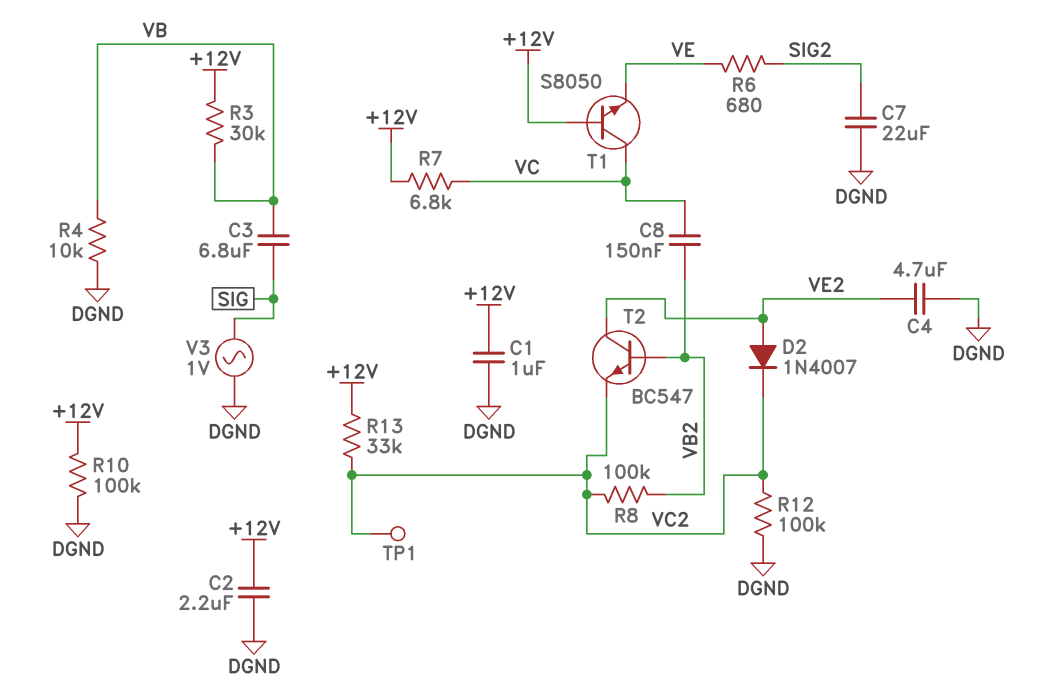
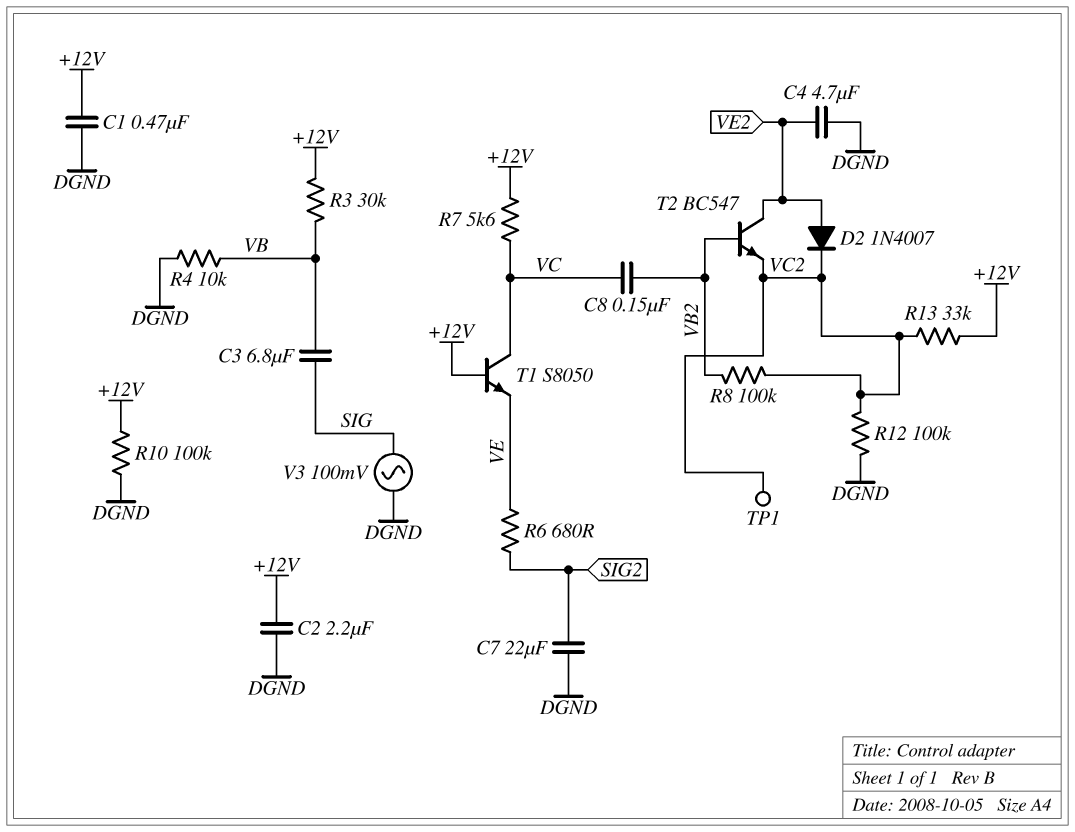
C1: 1uF (+12V, DGND) -> 470nF (+12V, DGND)
R7: 6.8k (+12V, VC) -> 5.6k (+12V, VC)
V3: AC 1V (DGND, SIG) -> AC 100mV (DGND, SIG)

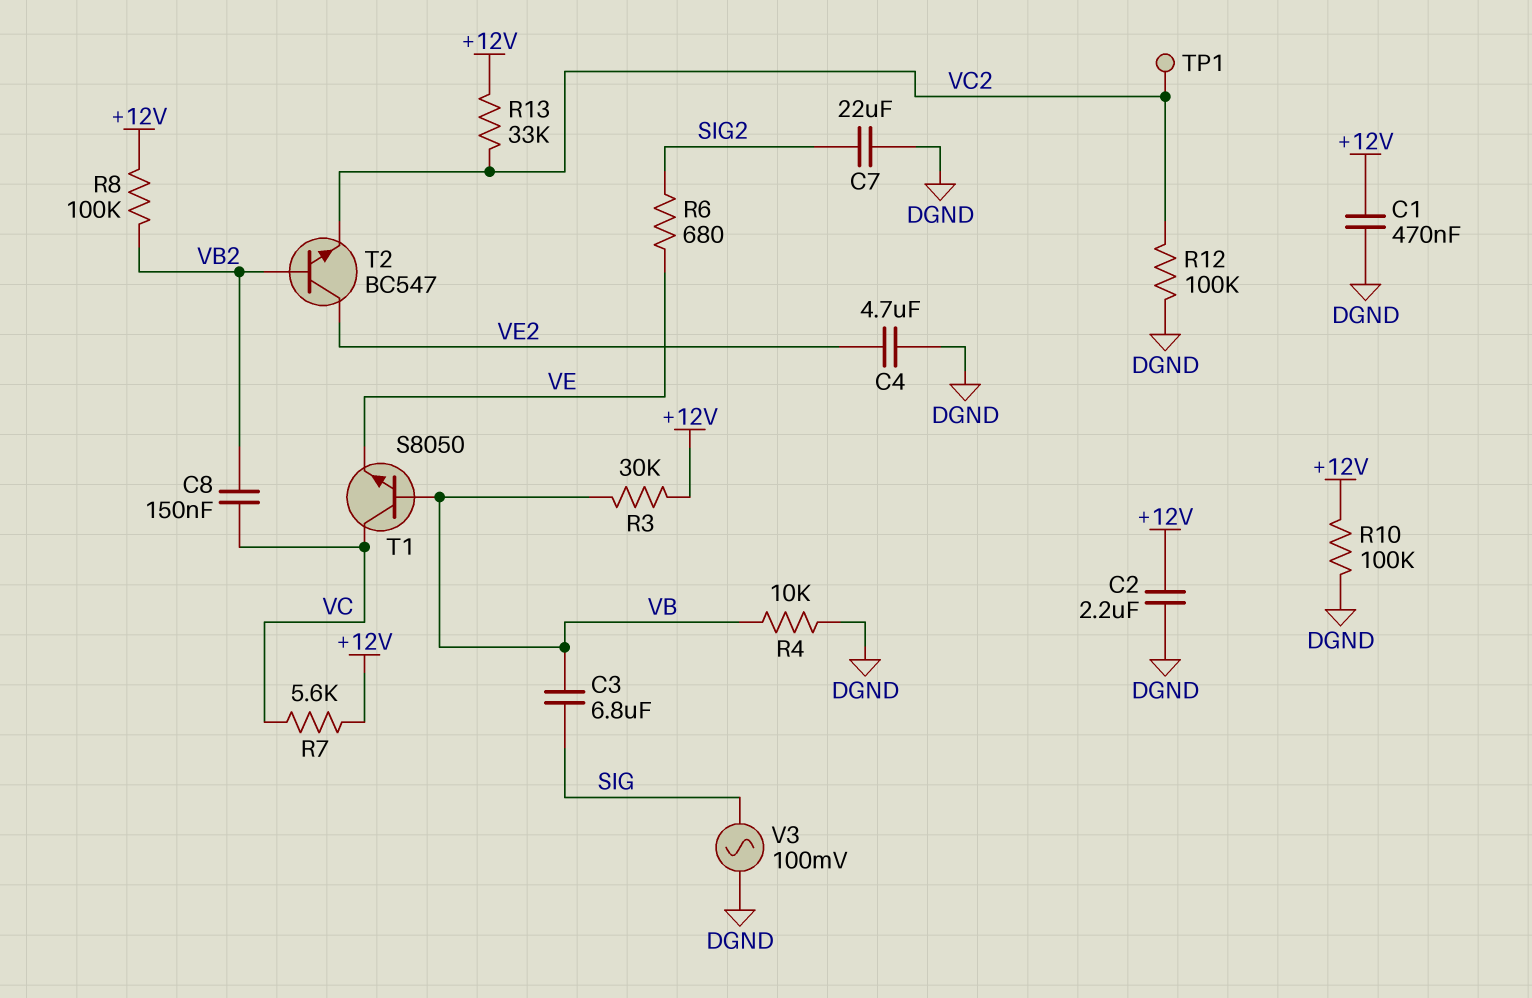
D2: diode 1N4007 (A VE2, K VC2) -> none
R8: 100k (VB2, VC2) -> 100k (+12V, VB2)
T1: NPN S8050 (B +12V, C VC, E VE) -> NPN S8050 (B VB, C VC, E VE)

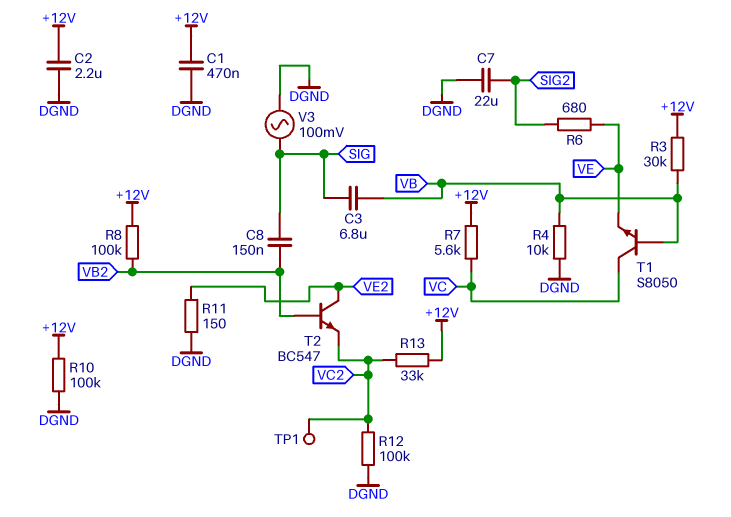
C4: 4.7uF (DGND, VE2) -> none
C8: 150nF (VB2, VC) -> 150nF (SIG, VB2)
R11: none -> 150 (DGND, VE2)

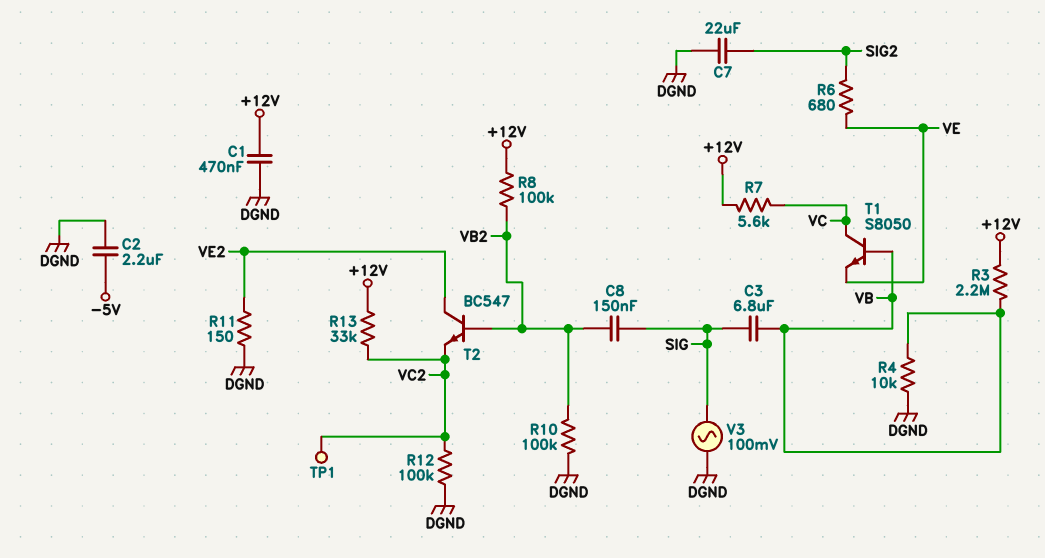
C2: 2.2uF (+12V, DGND) -> 2.2uF (-5V, DGND)
R3: 30k (+12V, VB) -> 2.2M (+12V, VB)
R10: 100k (+12V, DGND) -> 100k (DGND, VB2)

